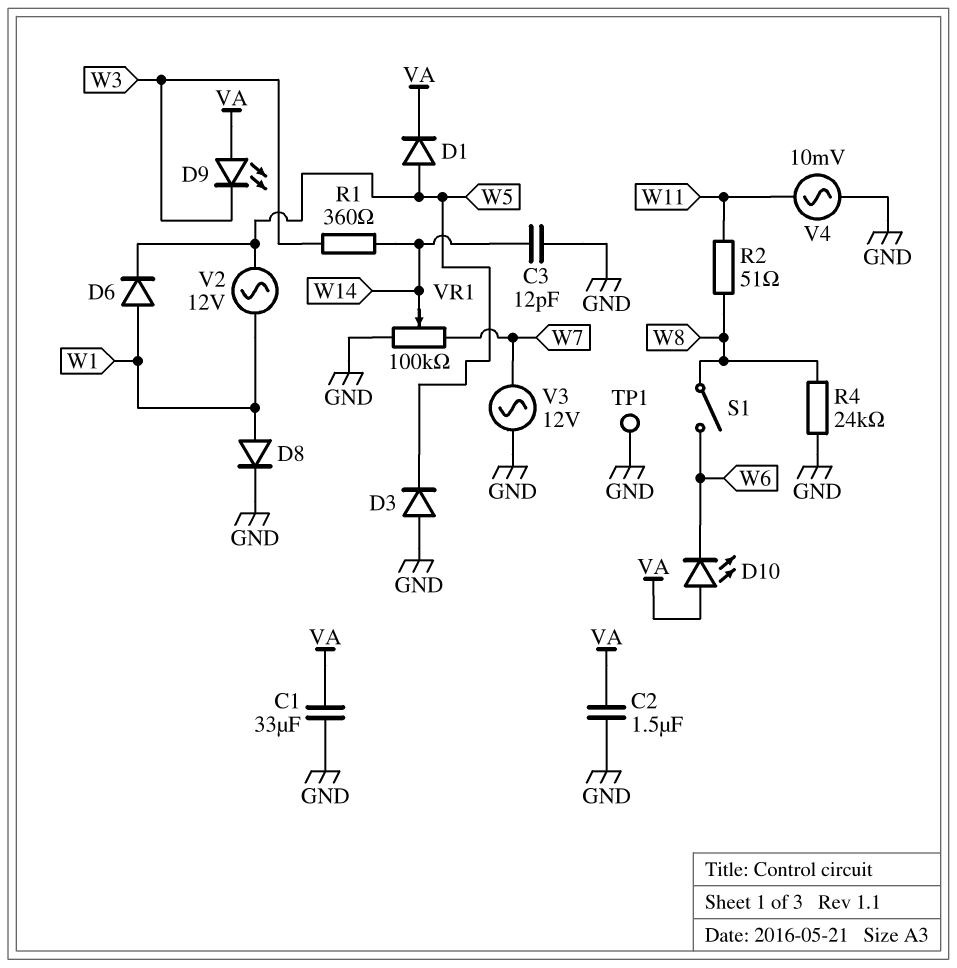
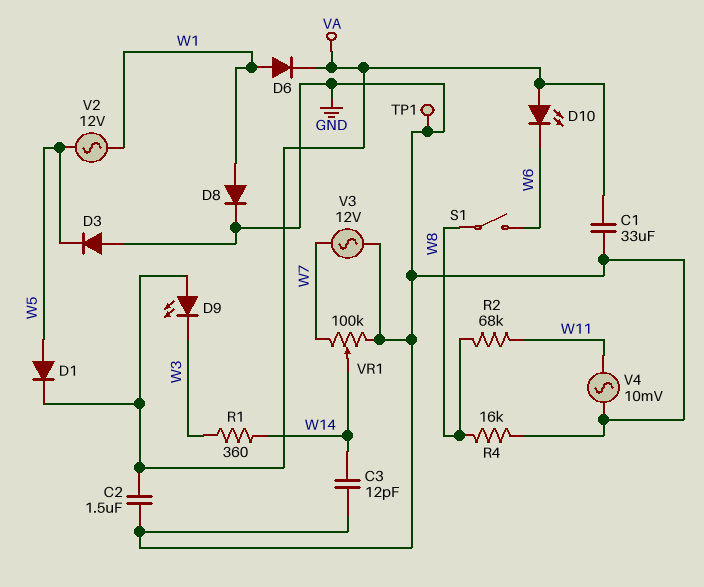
D6: diode (A W1, K W5) -> diode (A W1, K VA)
R2: 51 (W8, W11) -> 68k (W8, W11)
R4: 24k (GND, W8) -> 16k (GND, W8)

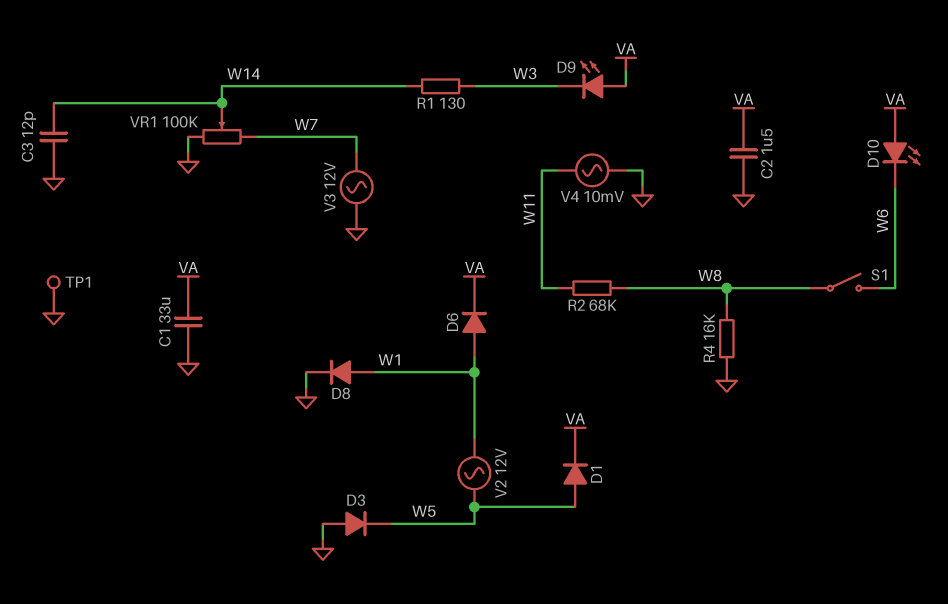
R1: 360 (W3, W14) -> 130 (W3, W14)

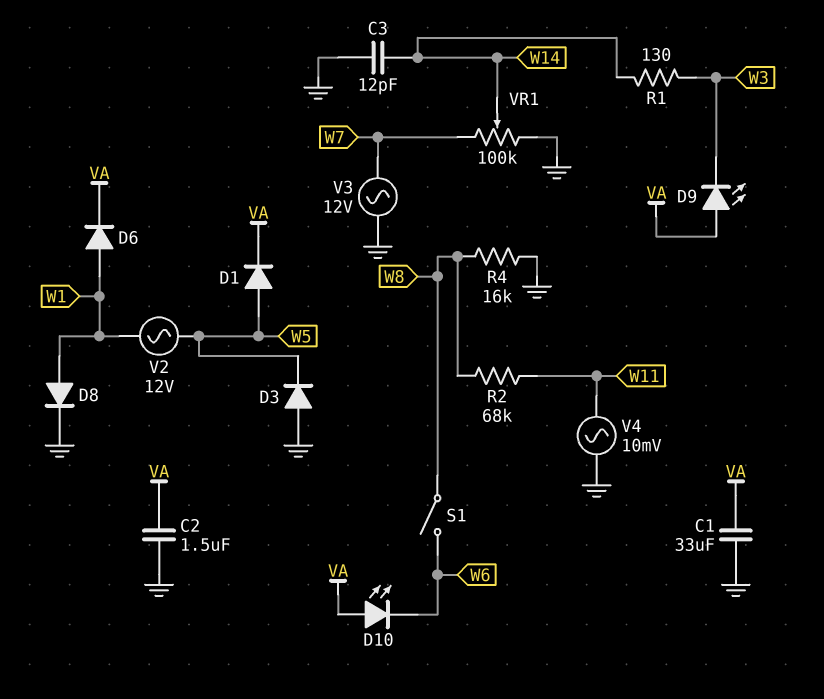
TP1: test point (GND) -> none

